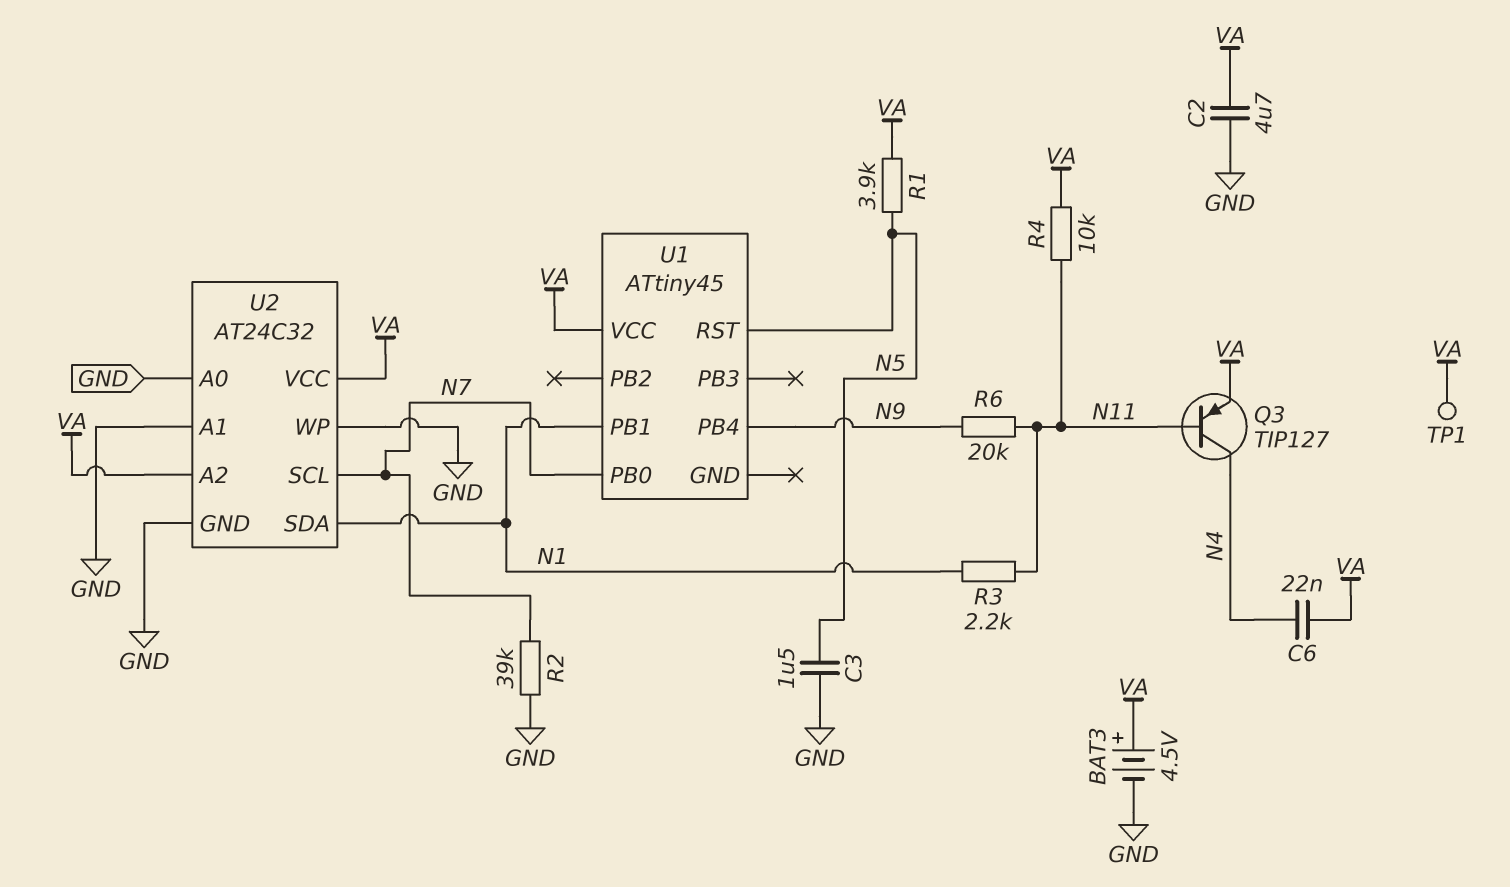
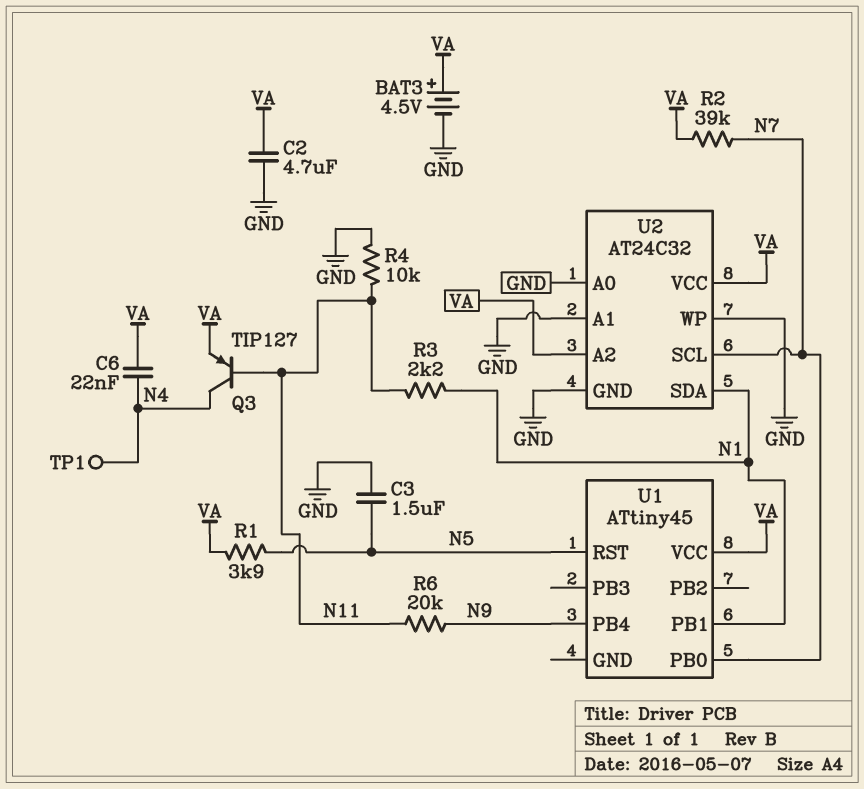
R2: 39k (GND, N7) -> 39k (N7, VA)
R4: 10k (N11, VA) -> 10k (GND, N11)
TP1: test point (VA) -> test point (N4)

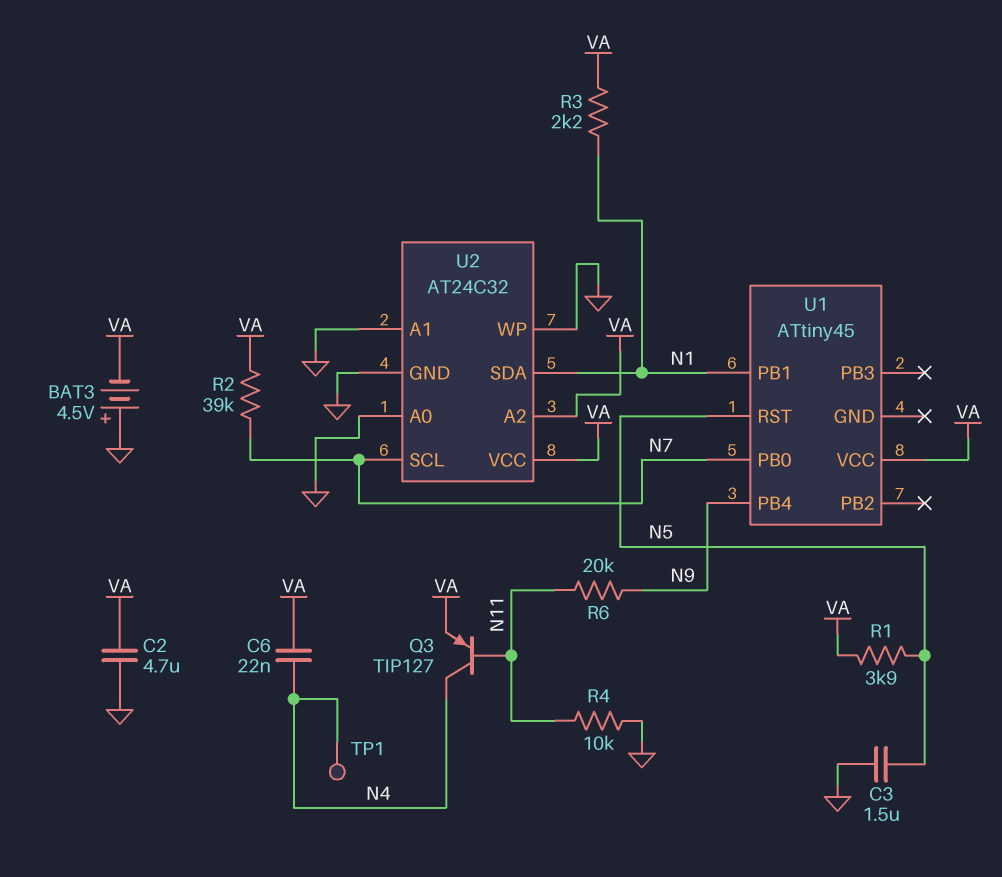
BAT3: 4.5V (plus VA, minus GND) -> 4.5V (plus GND, minus VA)
R3: 2.2k (N1, N11) -> 2.2k (N1, VA)

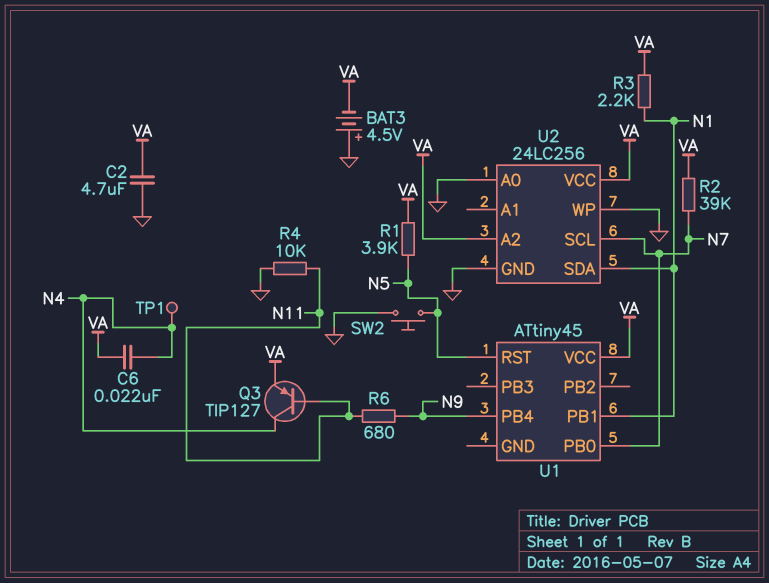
C3: 1.5uF (GND, N5) -> none
R6: 20k (N9, N11) -> 680 (N9, N11)
SW2: none -> button (GND, N5)
U2: AT24C32 -> 24LC256
U2 pin A1: GND -> none

